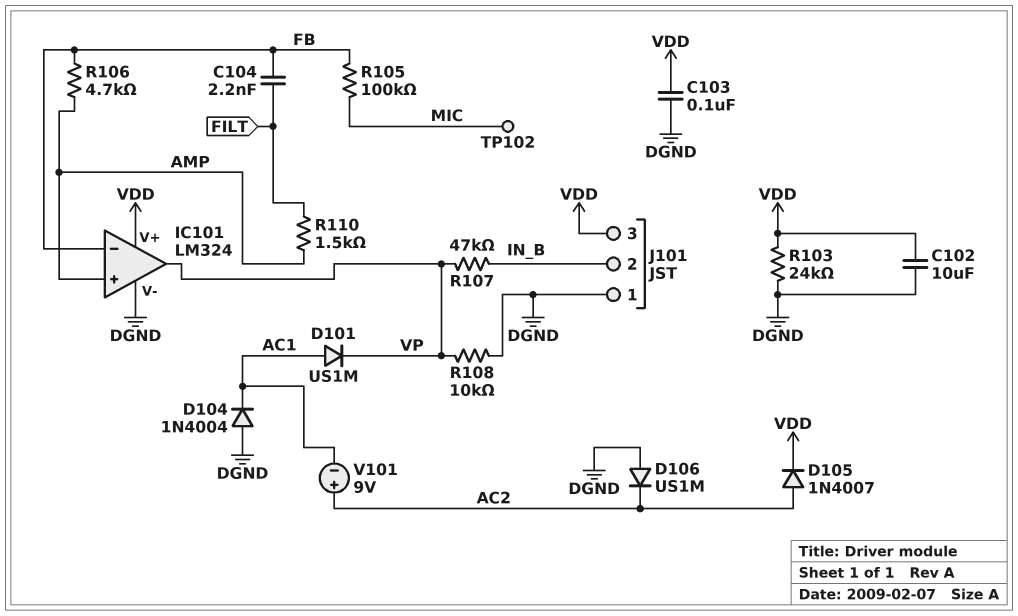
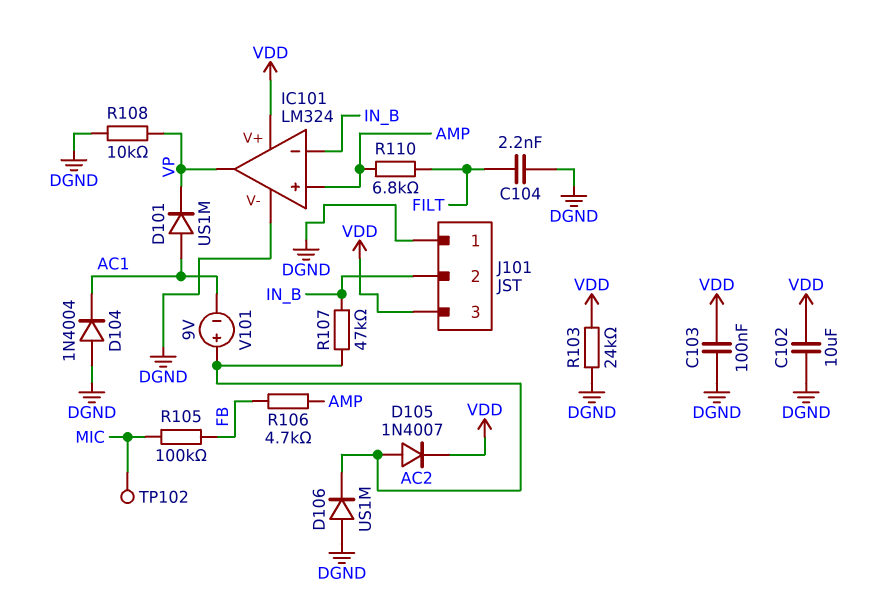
C104: 2.2nF (FB, FILT) -> 2.2nF (DGND, FILT)
IC101 pin in-: FB -> IN_B
R107: 47k (IN_B, VP) -> 47k (AC2, IN_B)
R110: 1.5k (AMP, FILT) -> 6.8k (AMP, FILT)

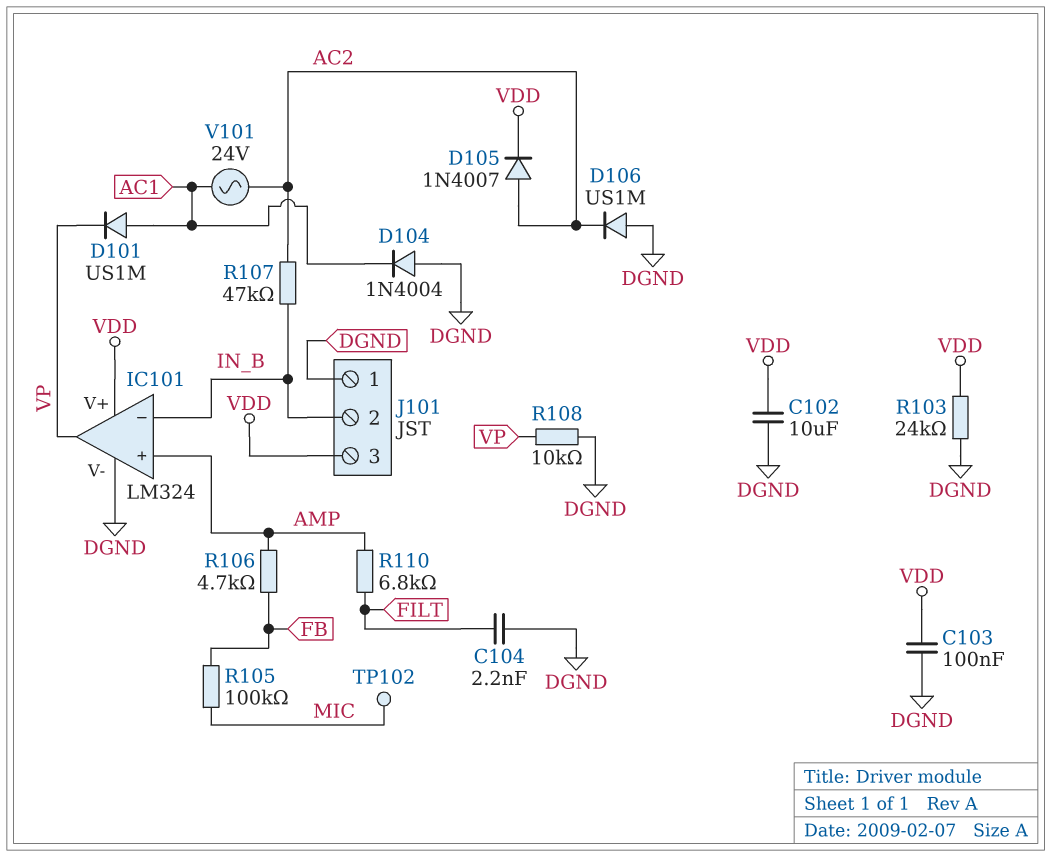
V101: 9V (plus AC2, minus AC1) -> AC 24V (AC1, AC2)

